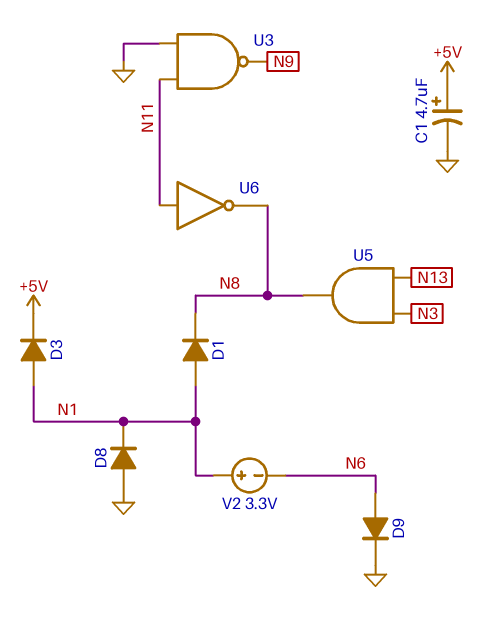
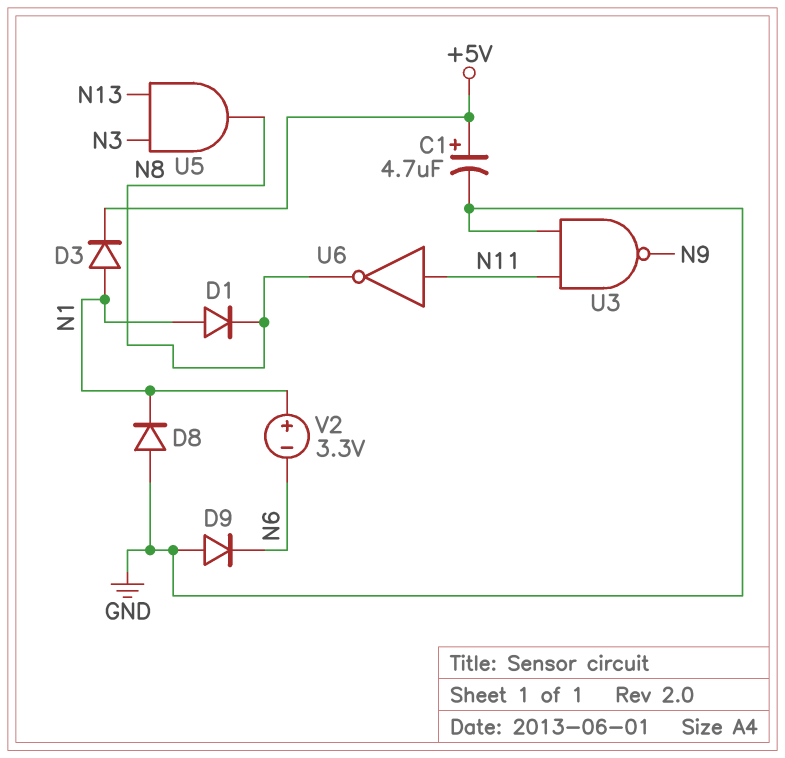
D9: diode (A N6, K GND) -> diode (A GND, K N6)

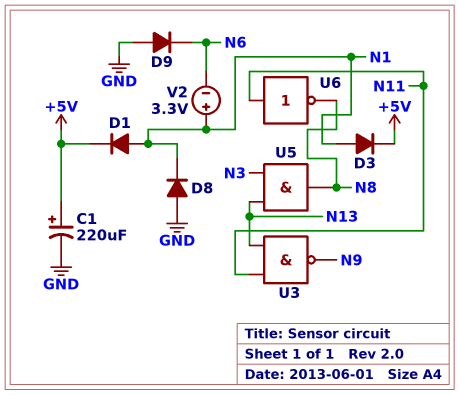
C1: 4.7uF (plus +5V, minus GND) -> 220uF (plus +5V, minus GND)
D1: diode (A N1, K N8) -> diode (A N1, K +5V)
U3: NAND (in GND, in N11, out N9) -> NAND (in N11, in N13, out N9)

